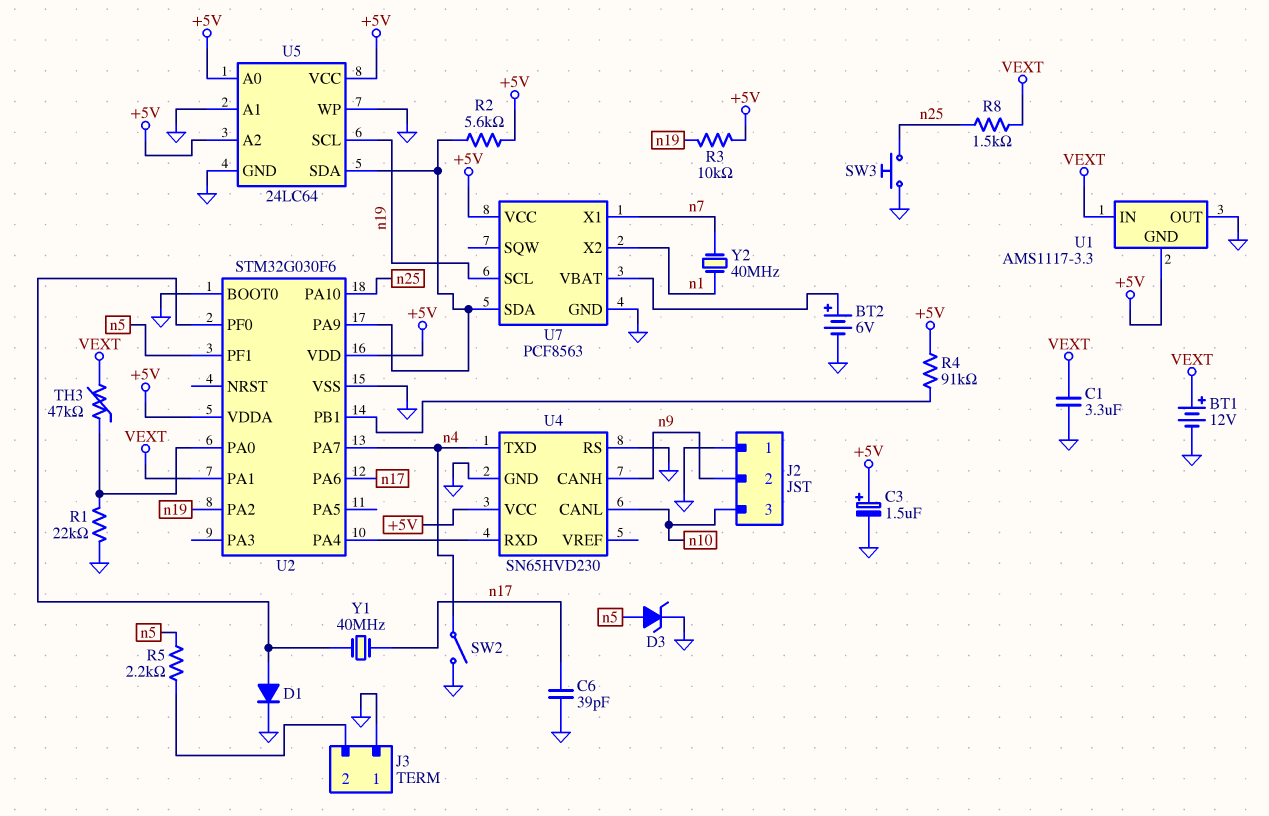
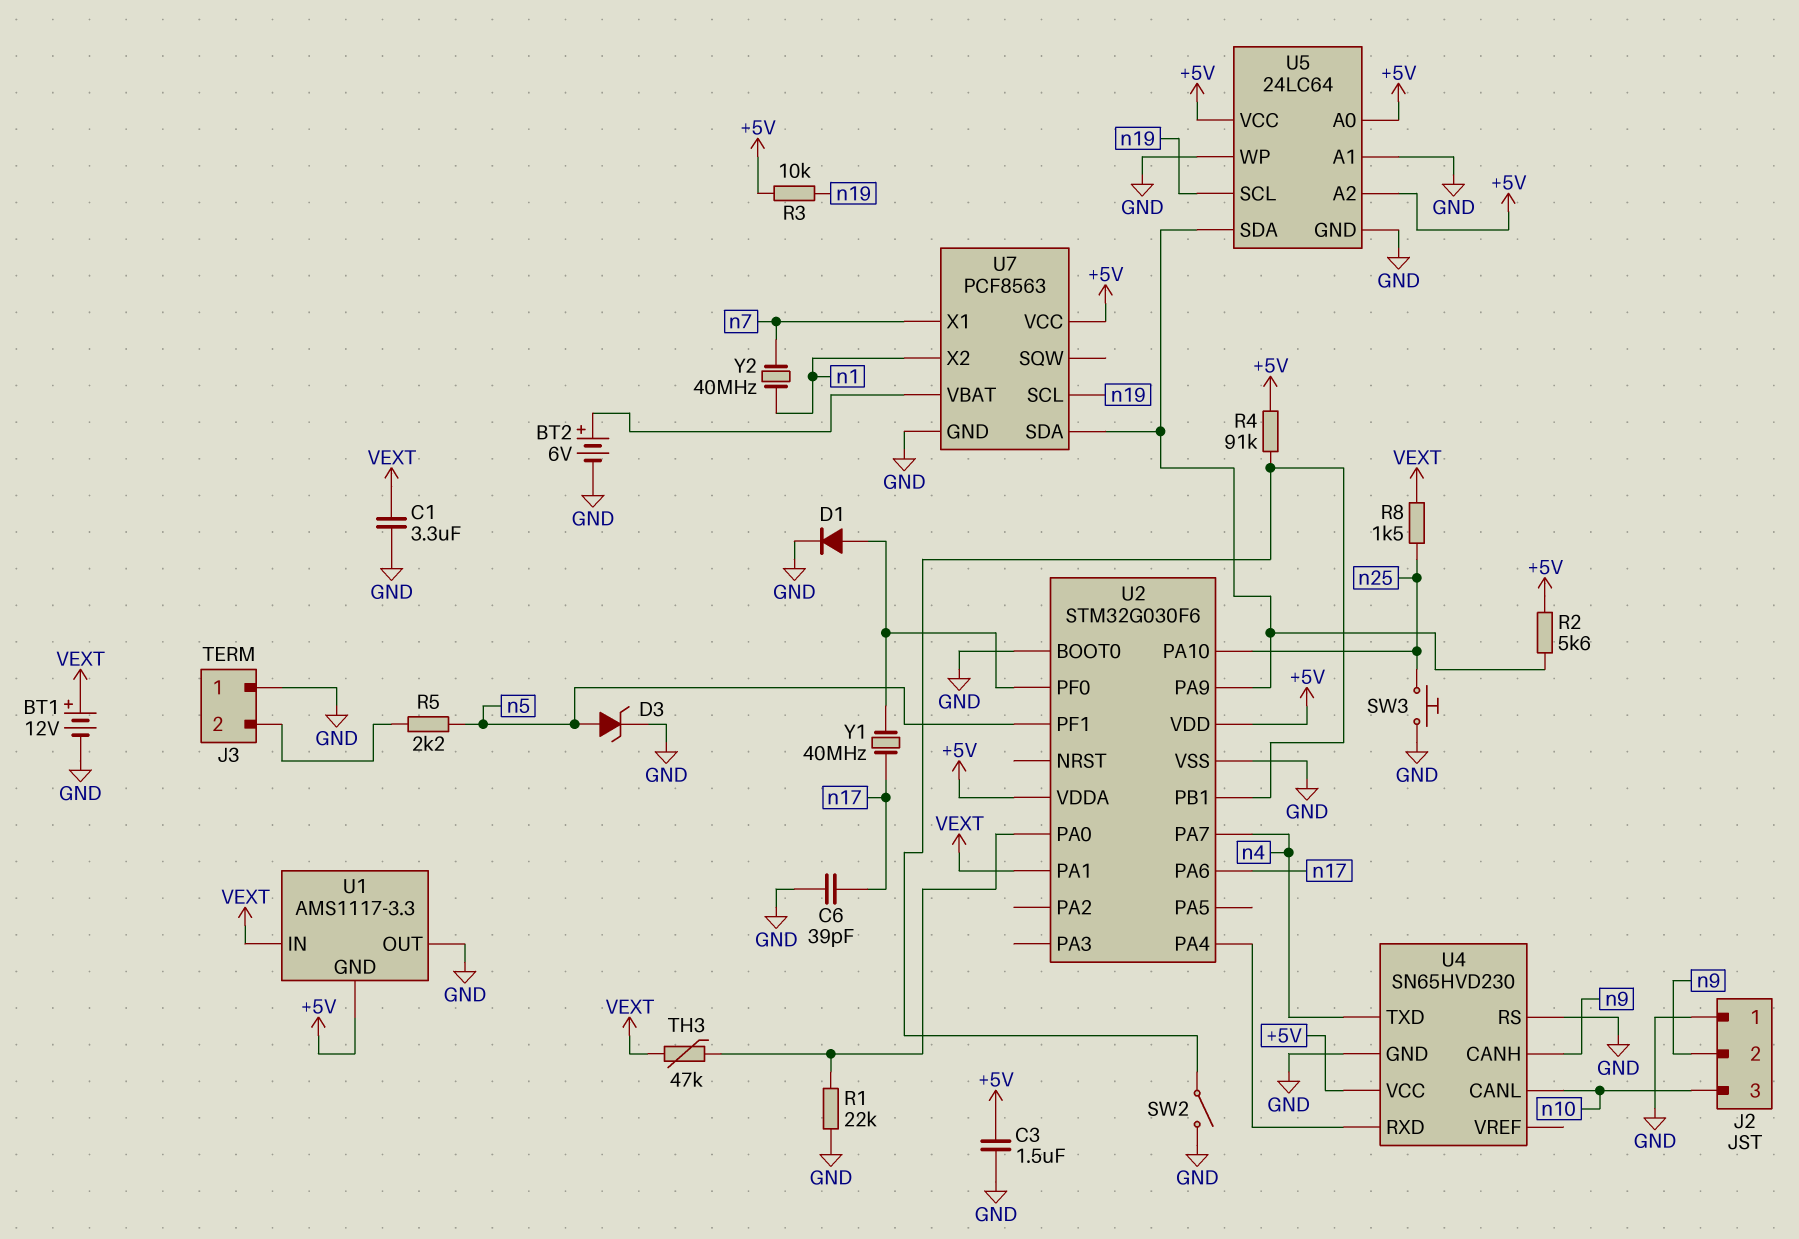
C3: 1.5uF (plus +5V, minus GND) -> 1.5uF (+5V, GND)
SW2: switch (GND, n4) -> switch (GND, U2/PB1)
U2 pin PA2: n19 -> none

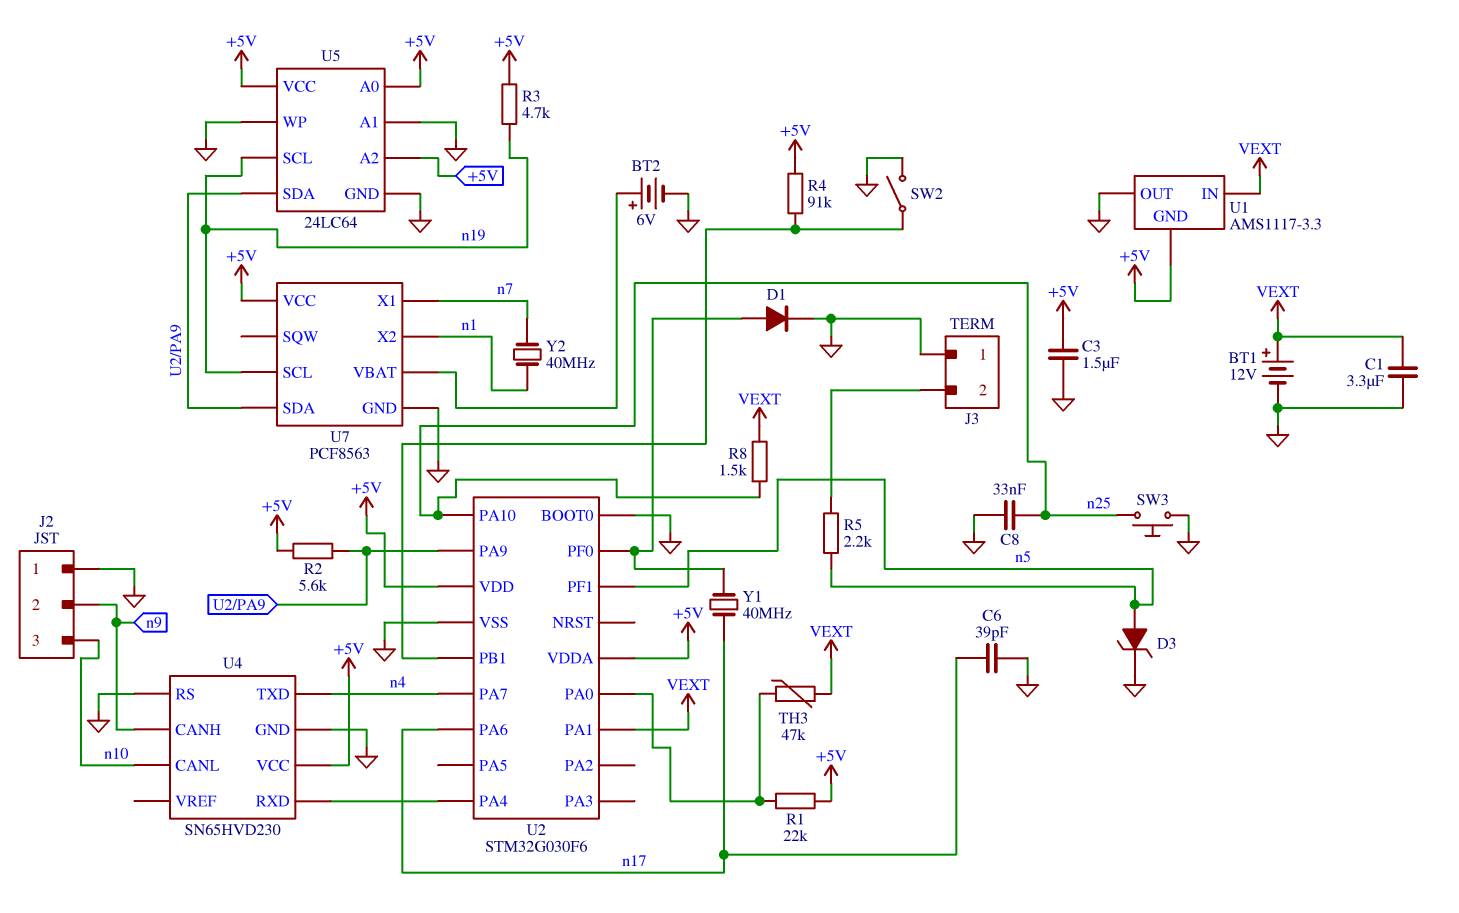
C8: none -> 33nF (GND, n25)
R1: 22k (GND, U2/PA0) -> 22k (+5V, U2/PA0)
R3: 10k (+5V, n19) -> 4.7k (+5V, n19)

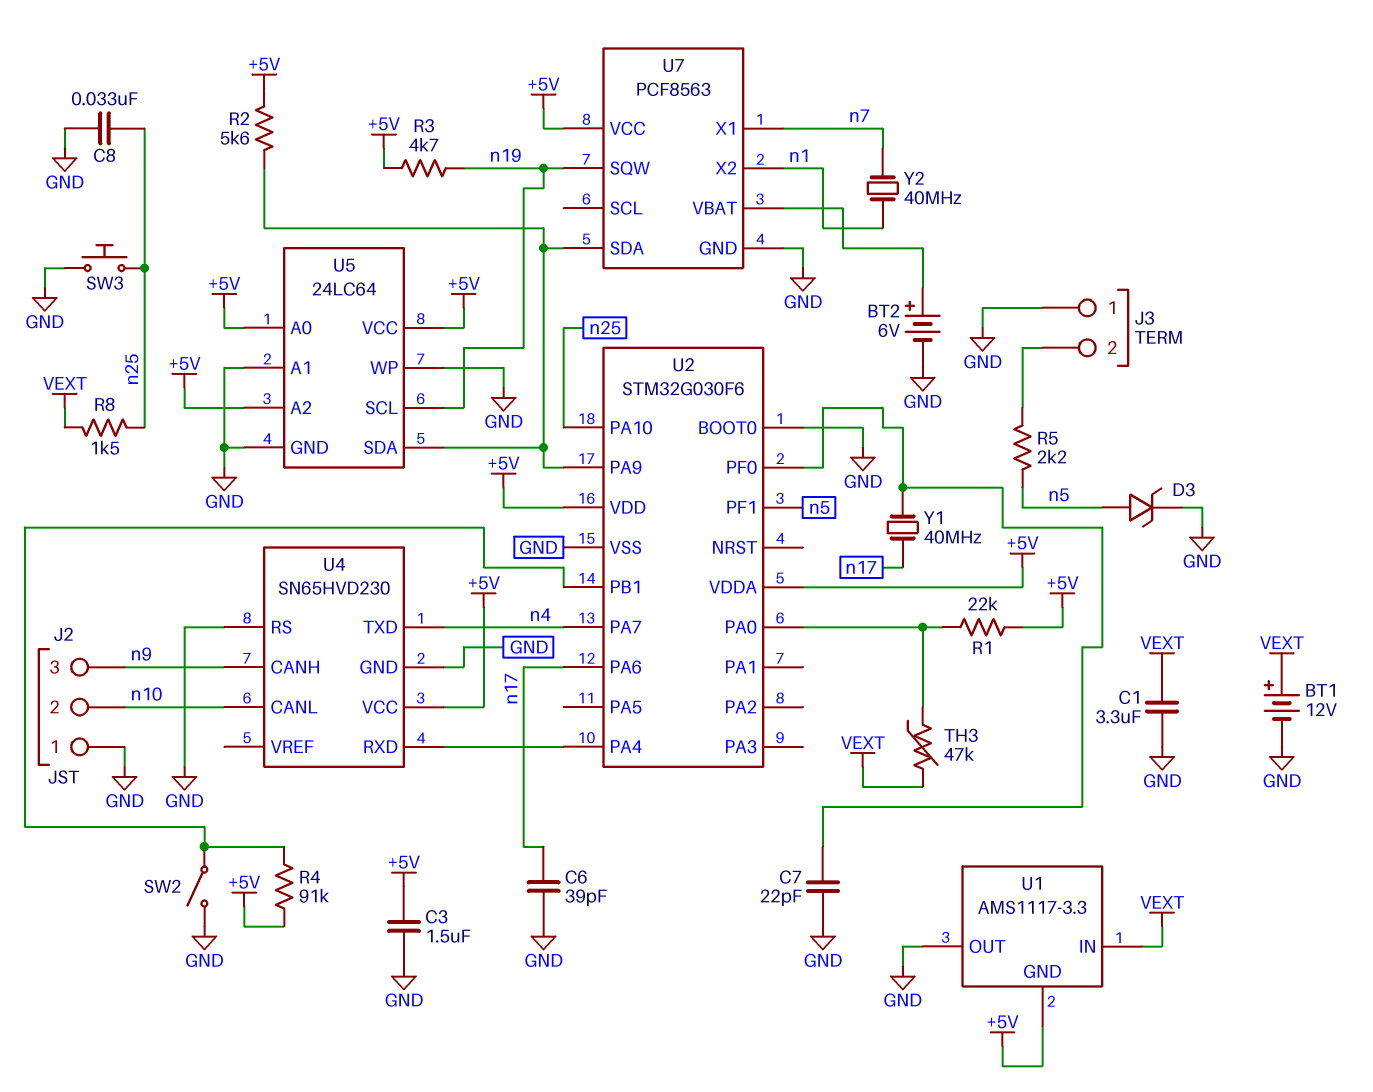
C7: none -> 22pF (GND, U2/PF0)
D1: diode (A U2/PF0, K GND) -> none
J2 pin 2: n9 -> n10
J2 pin 3: n10 -> n9
U2 pin PA1: VEXT -> none
U7 pin SCL: n19 -> none
U7 pin SQW: none -> n19

